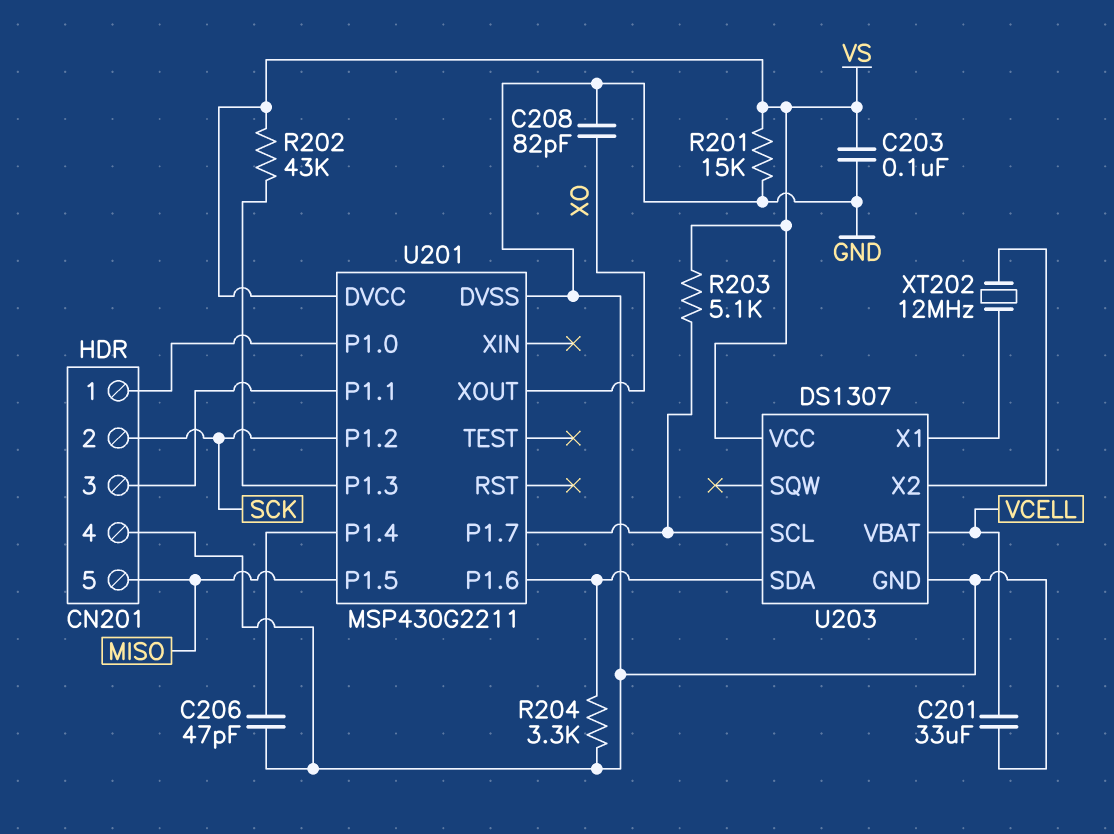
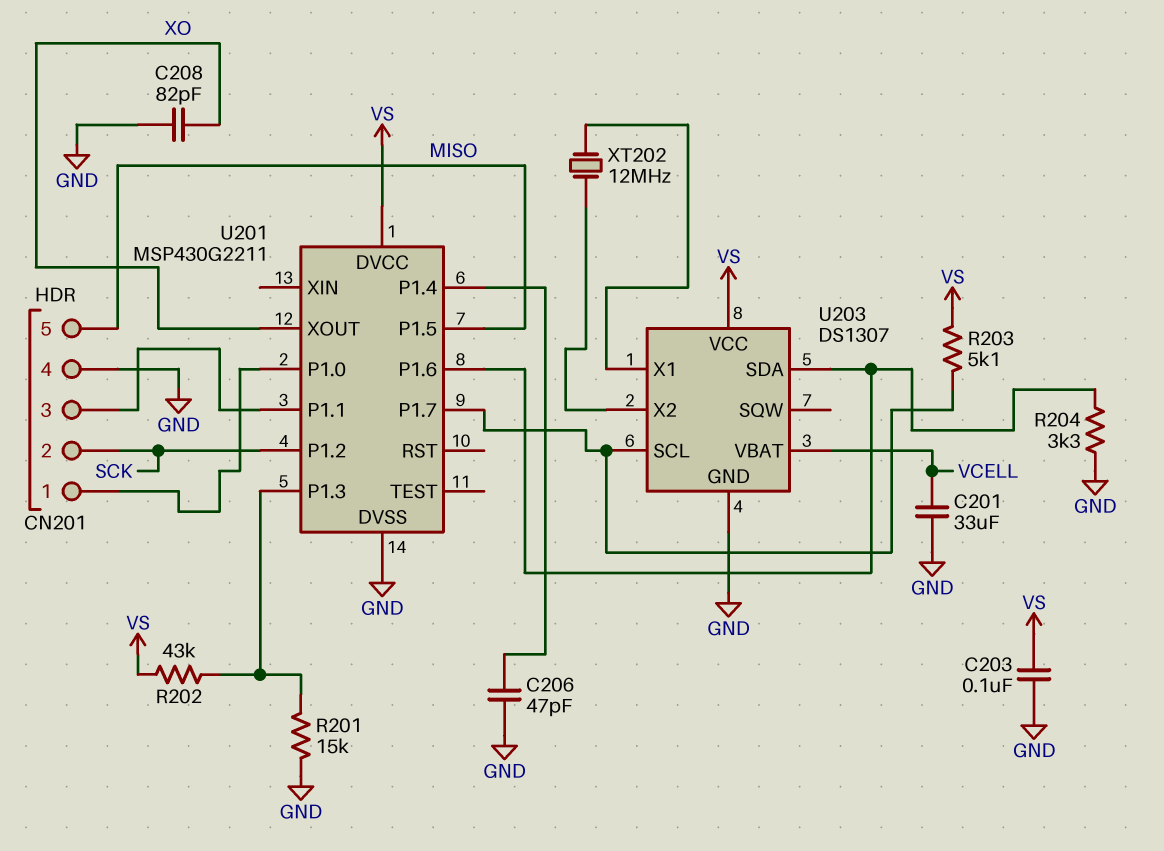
R201: 15k (GND, VS) -> 15k (GND, U201/P1.3)

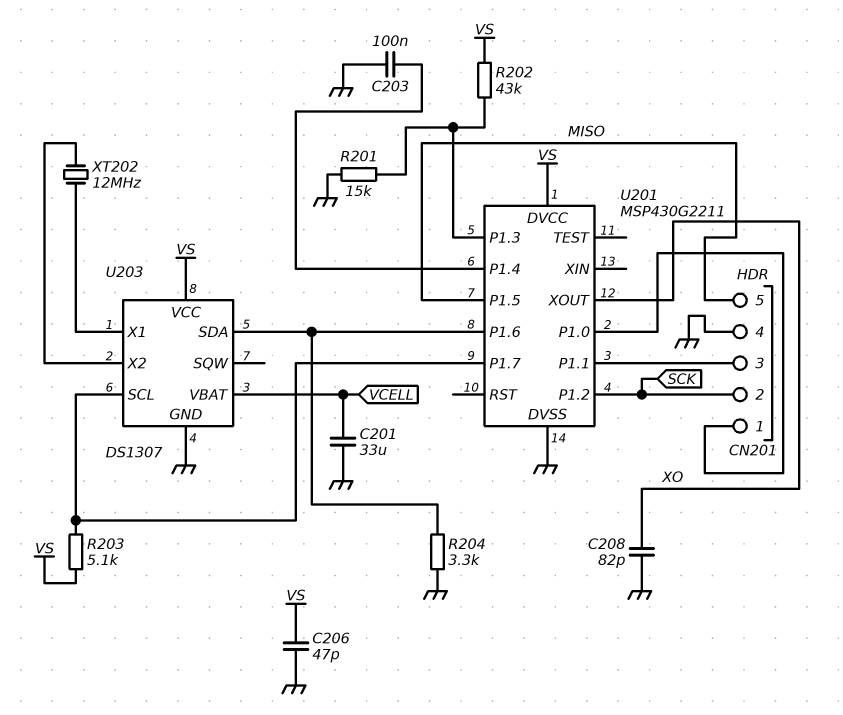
C203: 100nF (GND, VS) -> 100nF (GND, U201/P1.4)
C206: 47pF (GND, U201/P1.4) -> 47pF (GND, VS)

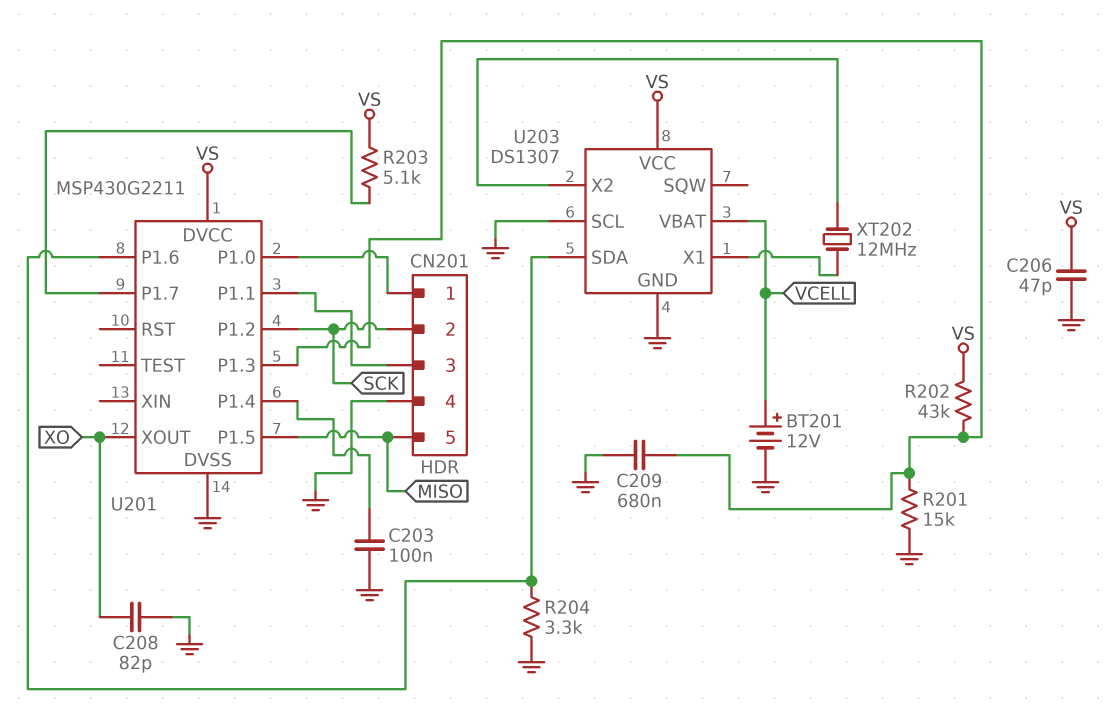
BT201: none -> 12V (plus VCELL, minus GND)
C201: 33uF (GND, VCELL) -> none
C209: none -> 680nF (GND, U201/P1.3)
U203 pin SCL: U201/P1.7 -> GND

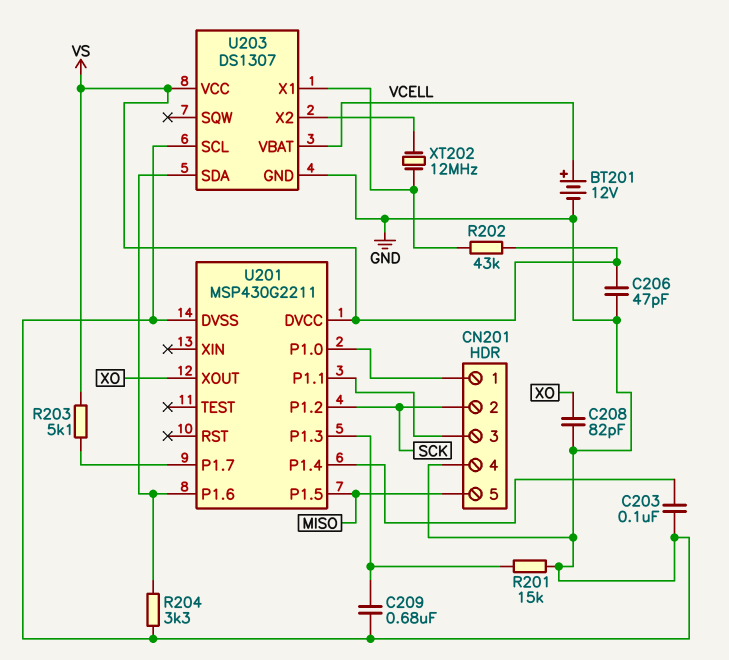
R202: 43k (U201/P1.3, VS) -> 43k (U203/X1, VS)

